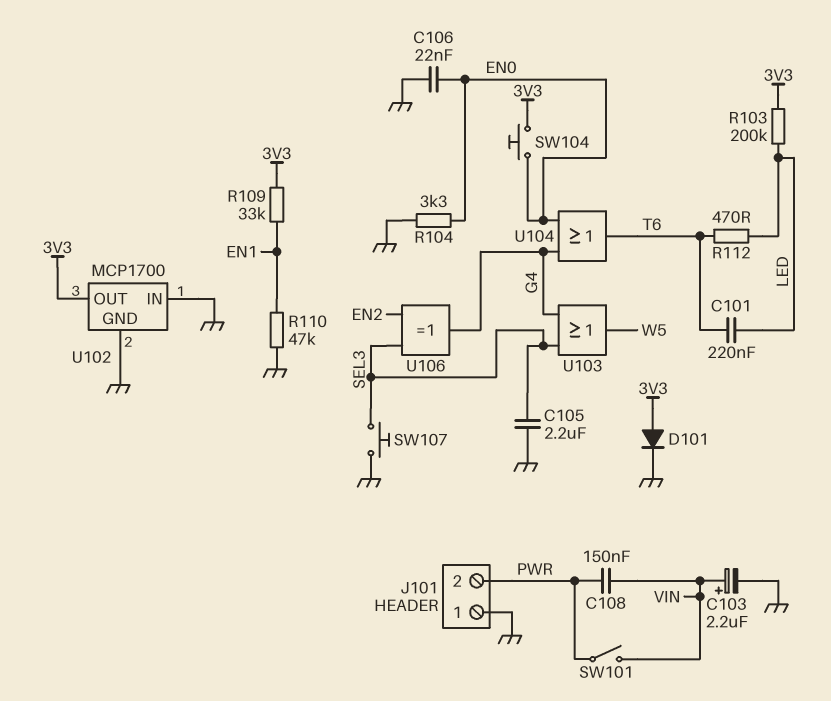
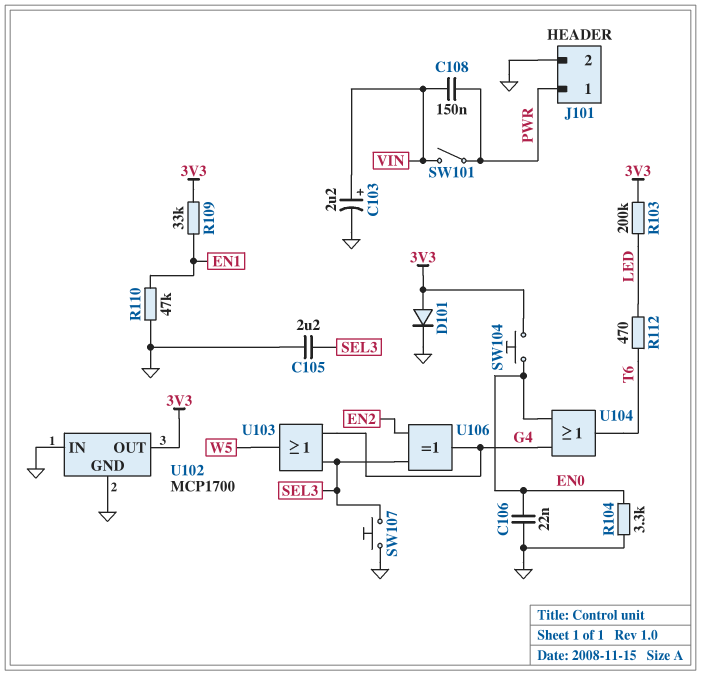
C101: 220nF (LED, T6) -> none
J101 pin 1: GND -> PWR
J101 pin 2: PWR -> GND

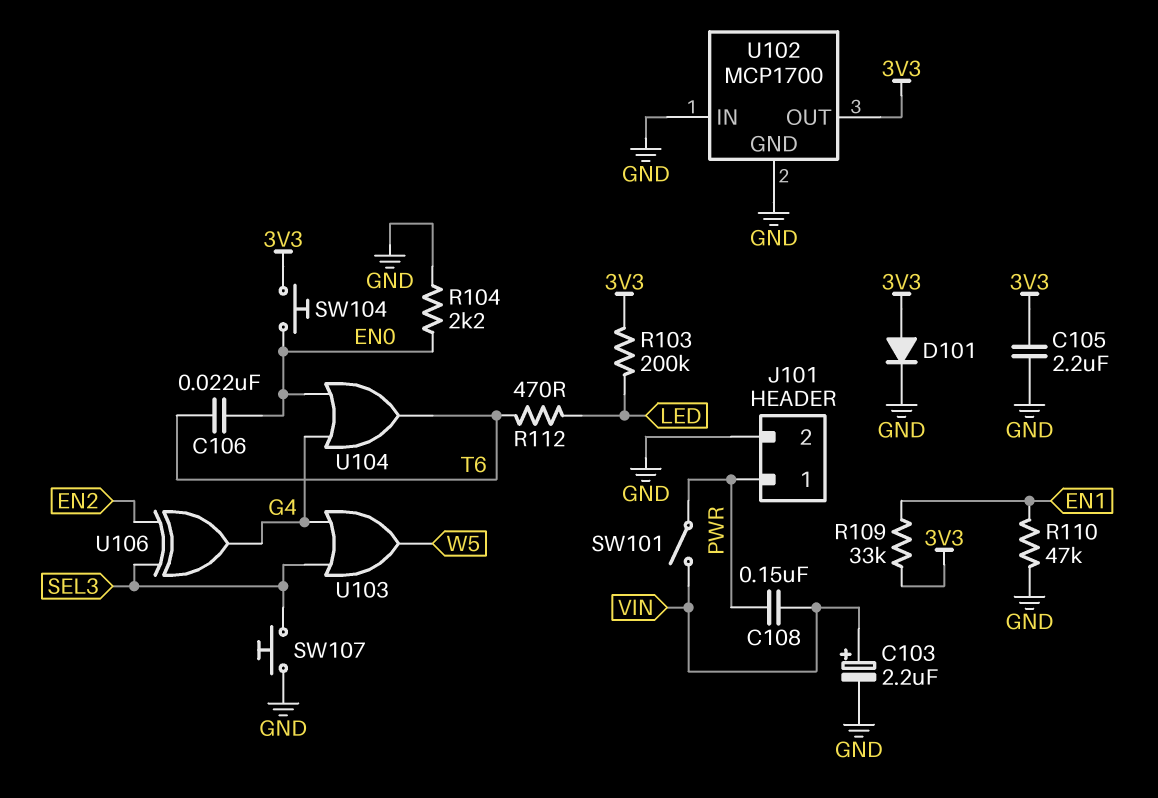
C105: 2.2uF (GND, SEL3) -> 2.2uF (3V3, GND)
C106: 22nF (EN0, GND) -> 22nF (EN0, T6)
R104: 3.3k (EN0, GND) -> 2.2k (EN0, GND)

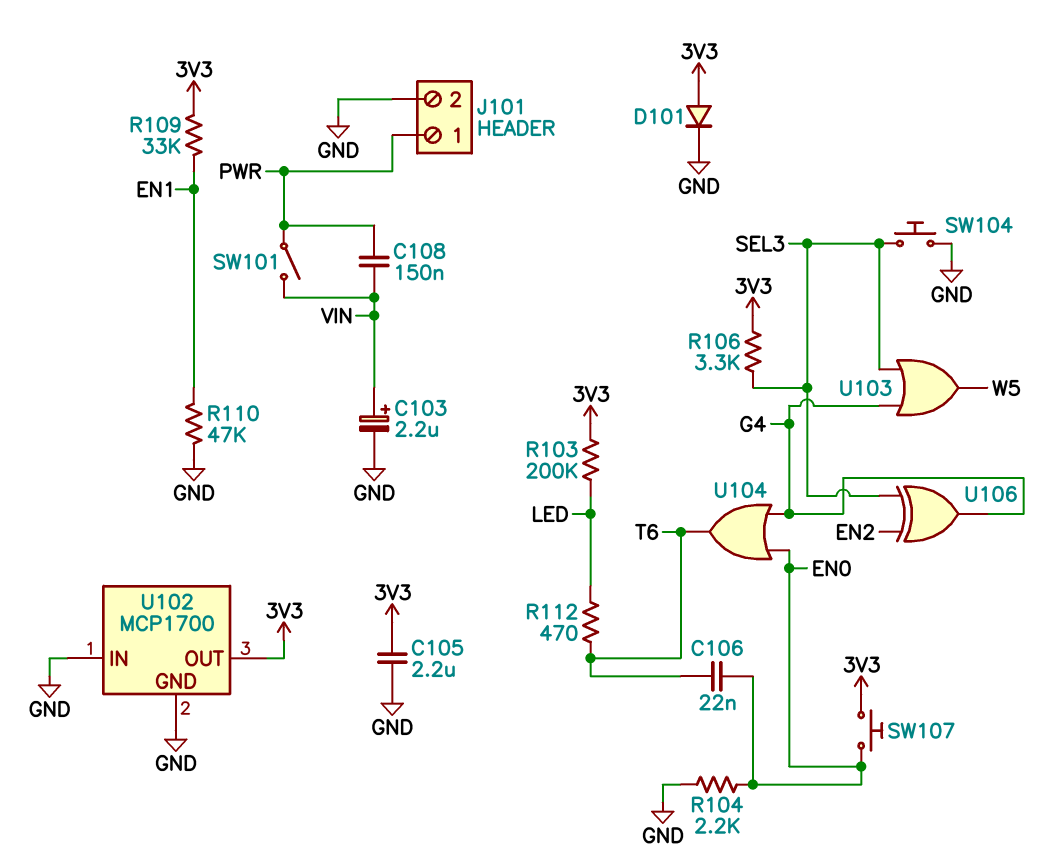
R106: none -> 3.3k (3V3, SEL3)
SW104: button (3V3, EN0) -> button (GND, SEL3)
SW107: button (GND, SEL3) -> button (3V3, EN0)

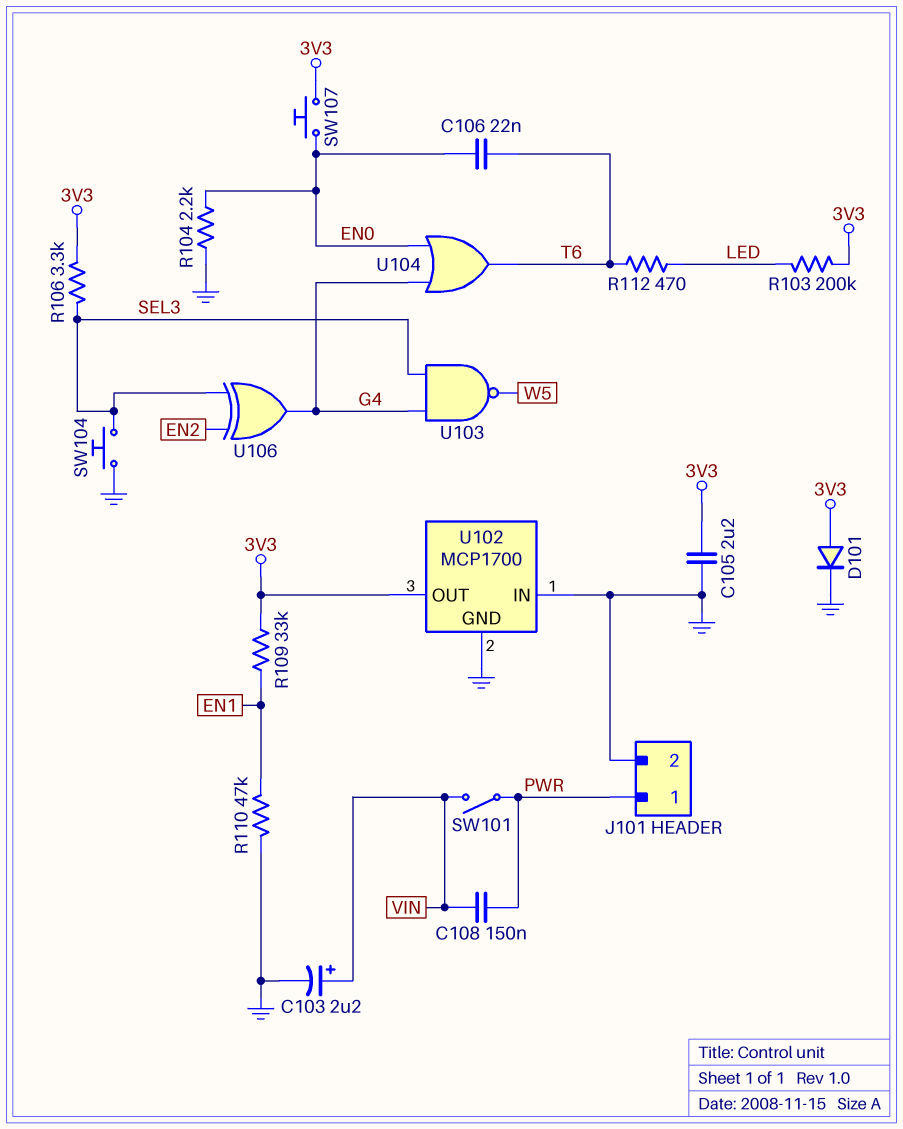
U103: OR (in G4, in SEL3, out W5) -> NAND (in G4, in SEL3, out W5)

